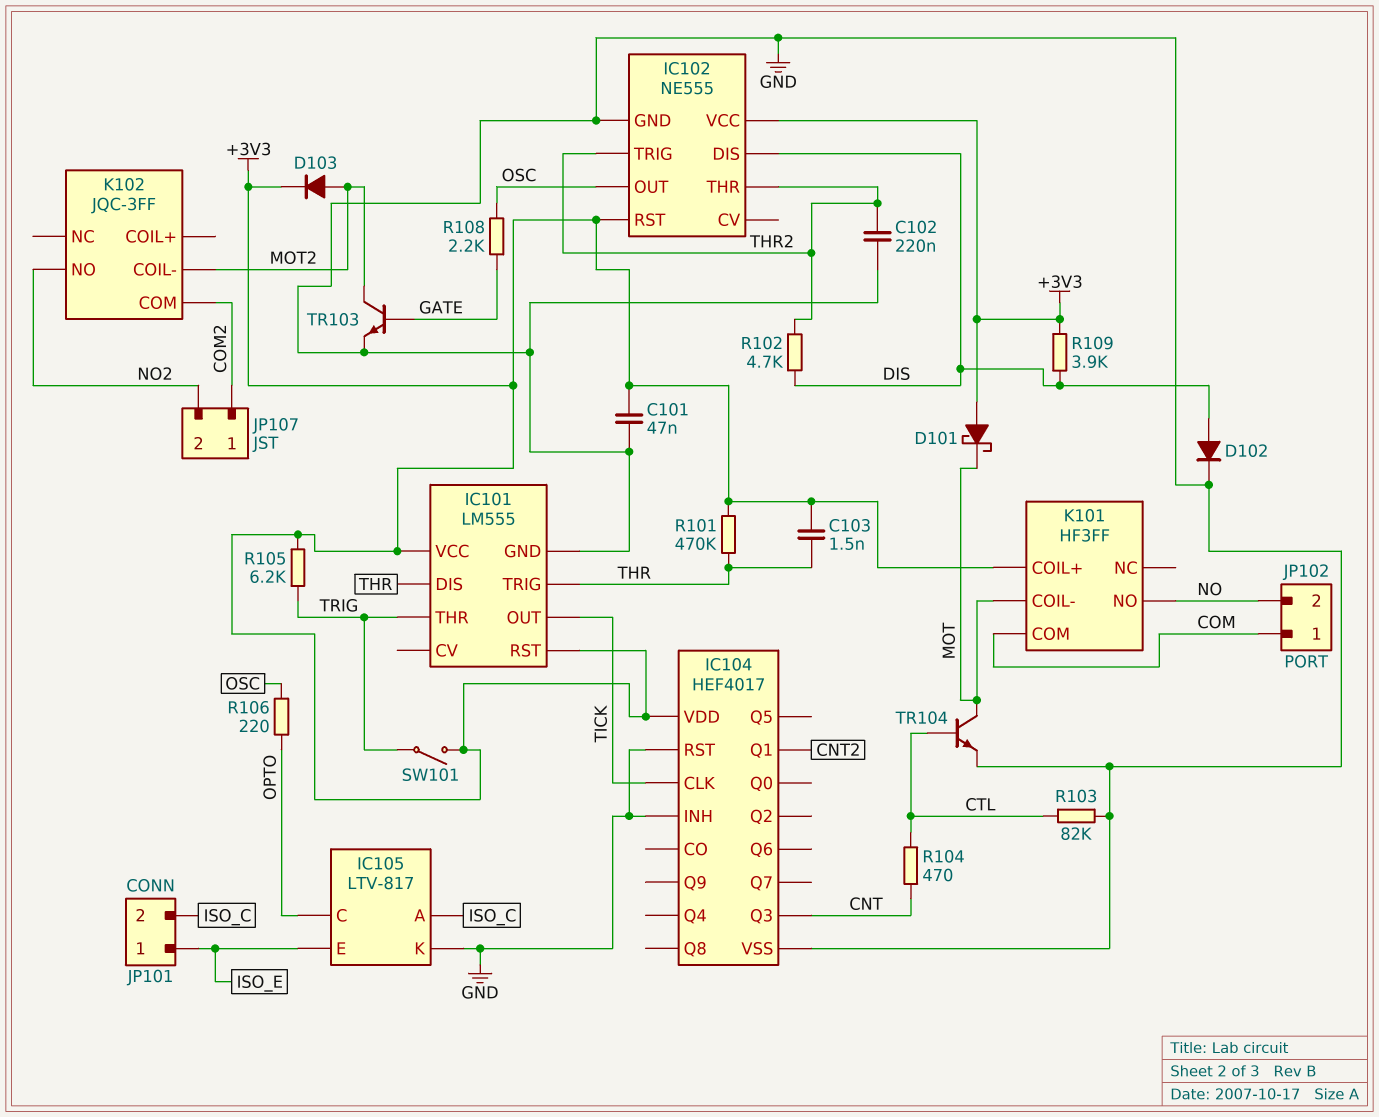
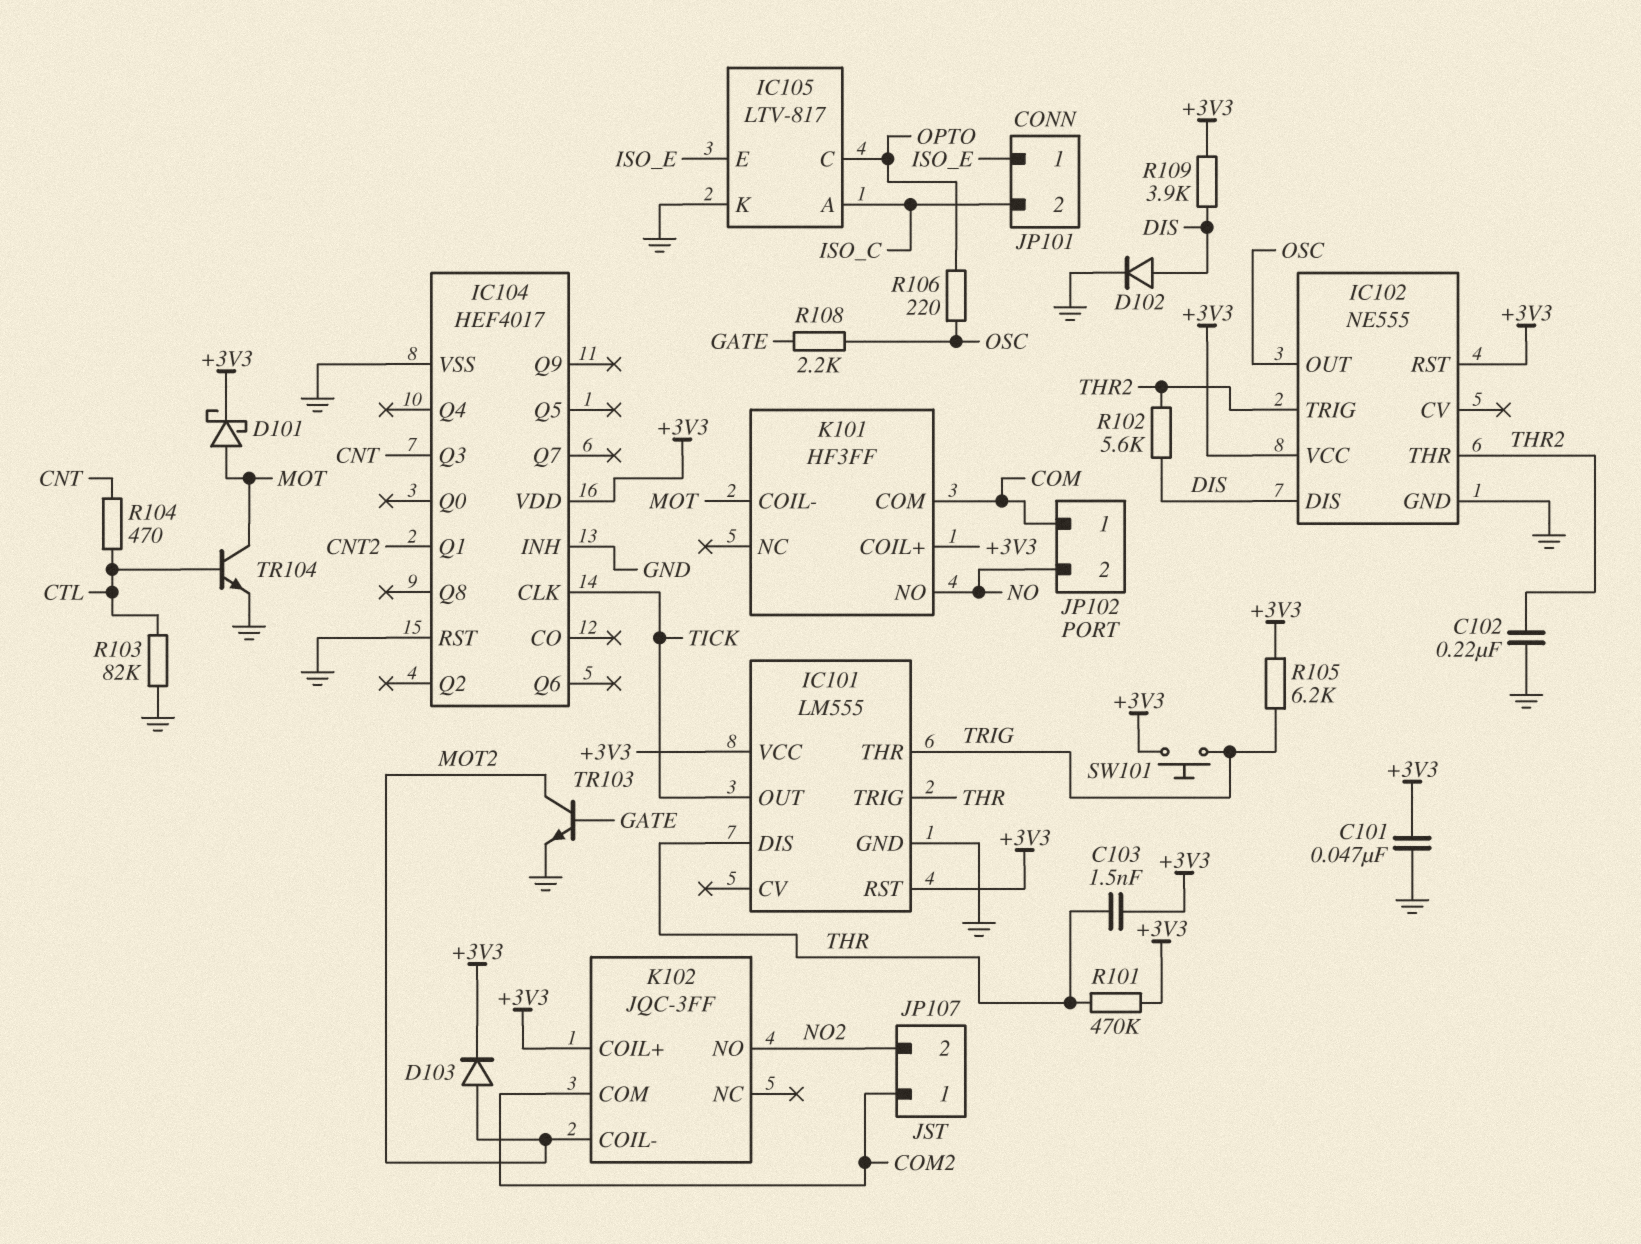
D101: schottky (A +3V3, K MOT) -> schottky (A MOT, K +3V3)
K102 pin COIL+: none -> +3V3
R102: 4.7k (DIS, THR2) -> 5.6k (DIS, THR2)
SW101: switch (+3V3, TRIG) -> button (+3V3, TRIG)

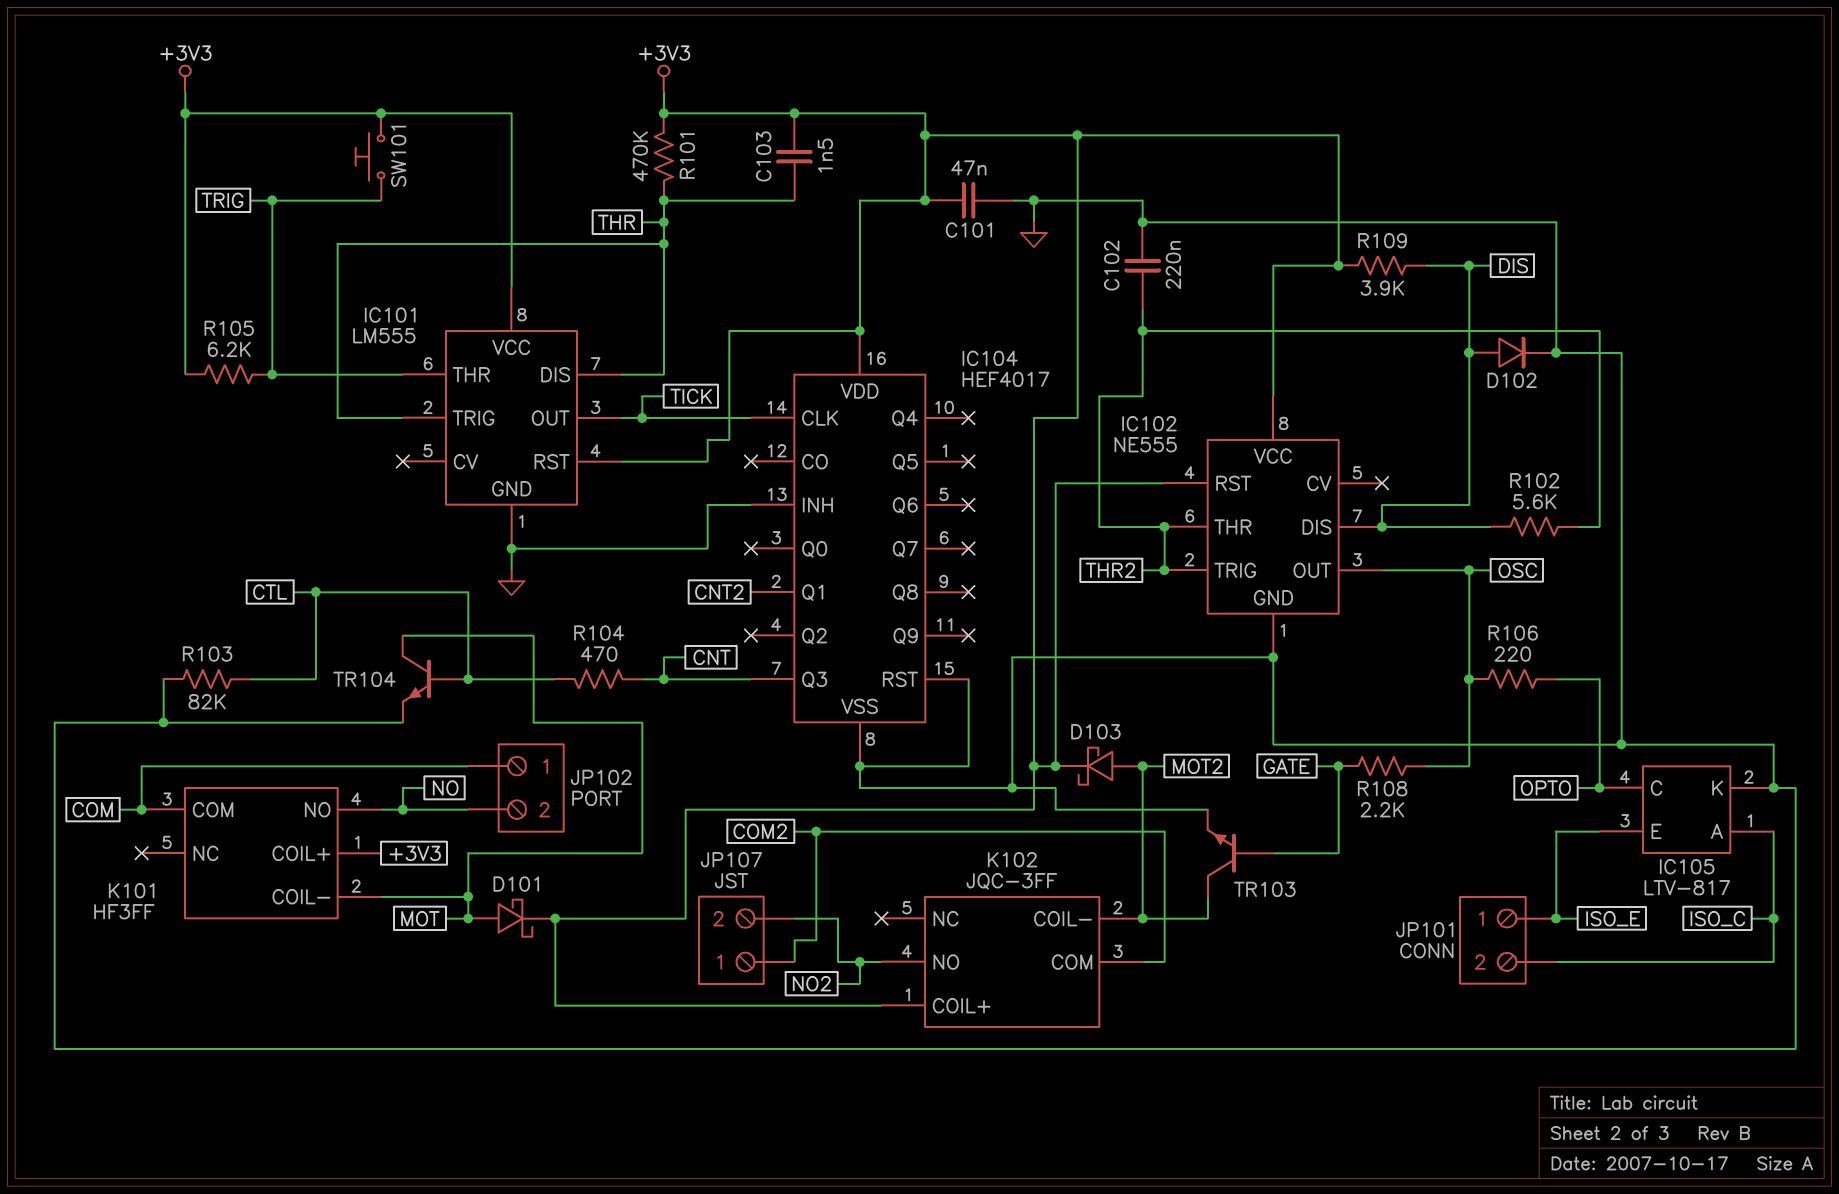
D103: diode (A MOT2, K +3V3) -> schottky (A MOT2, K +3V3)

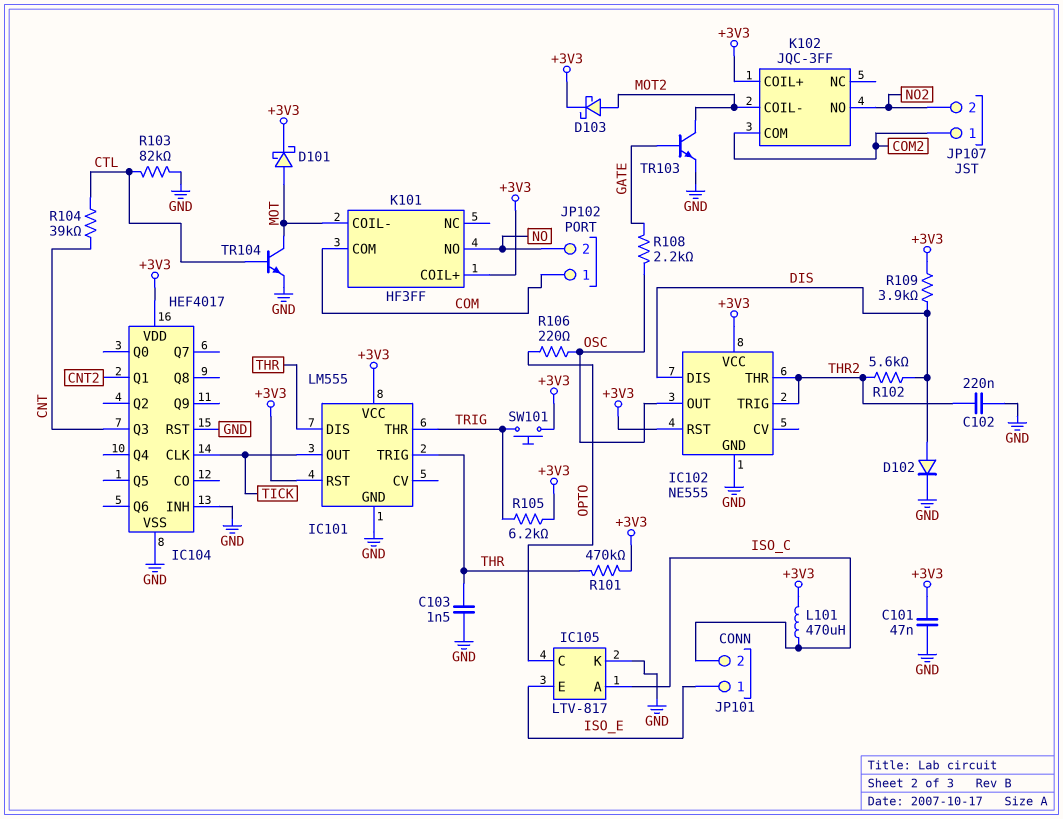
C103: 1.5nF (+3V3, THR) -> 1.5nF (GND, THR)
L101: none -> 470uH (+3V3, ISO_C)
R104: 470 (CNT, CTL) -> 39k (CNT, CTL)

